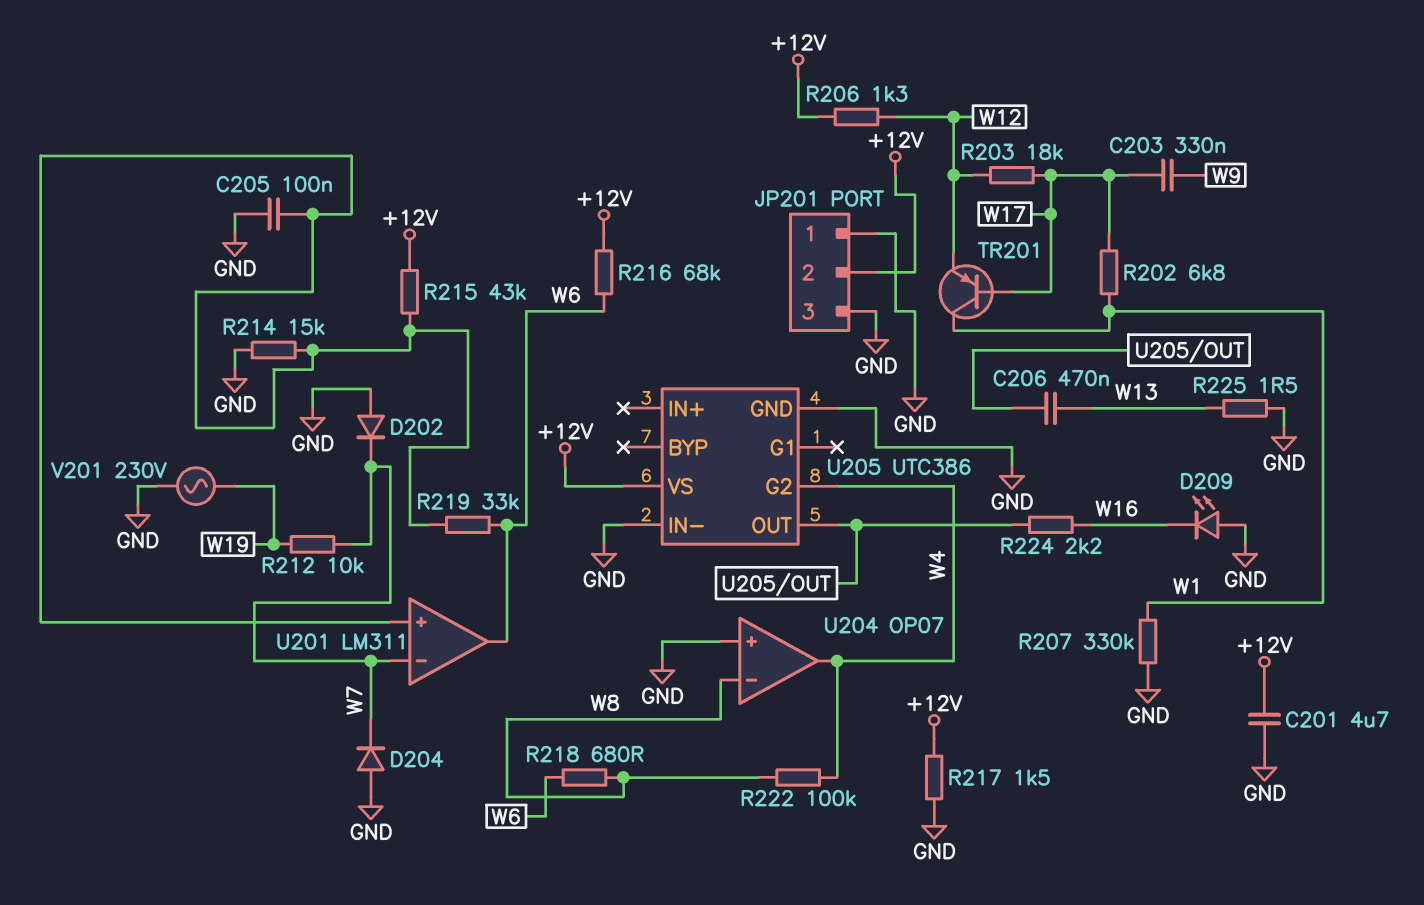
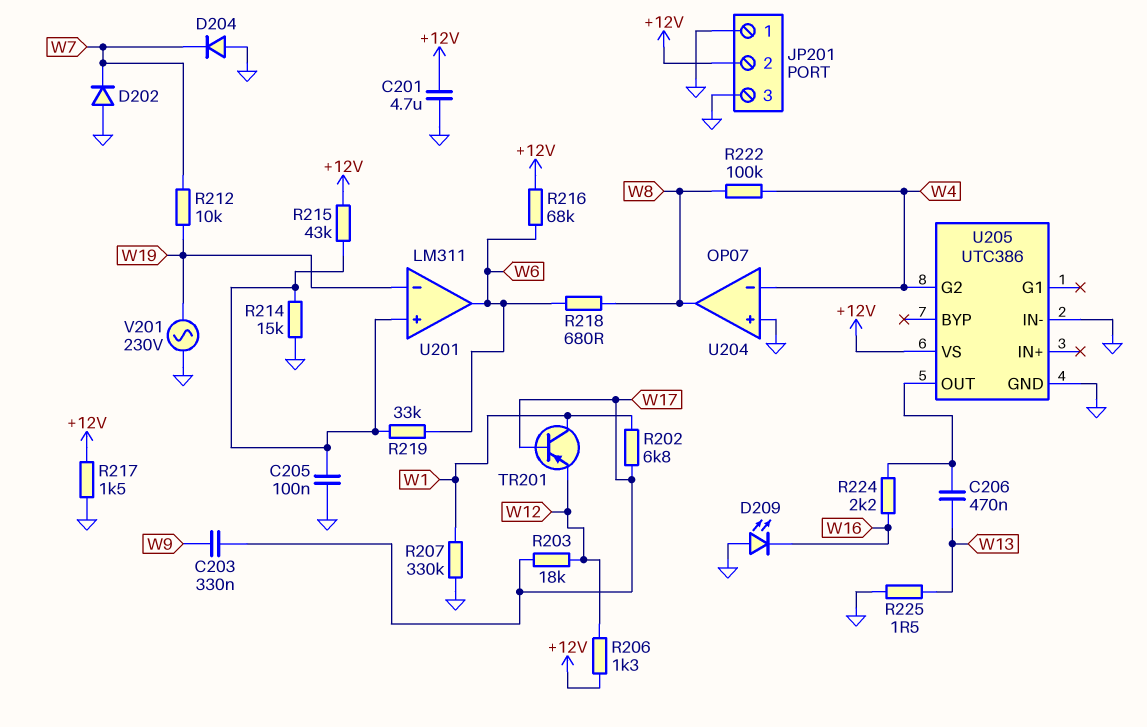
U201 pin in-: W7 -> W19
U204 pin in-: W8 -> W4
U204 pin out: W4 -> W8

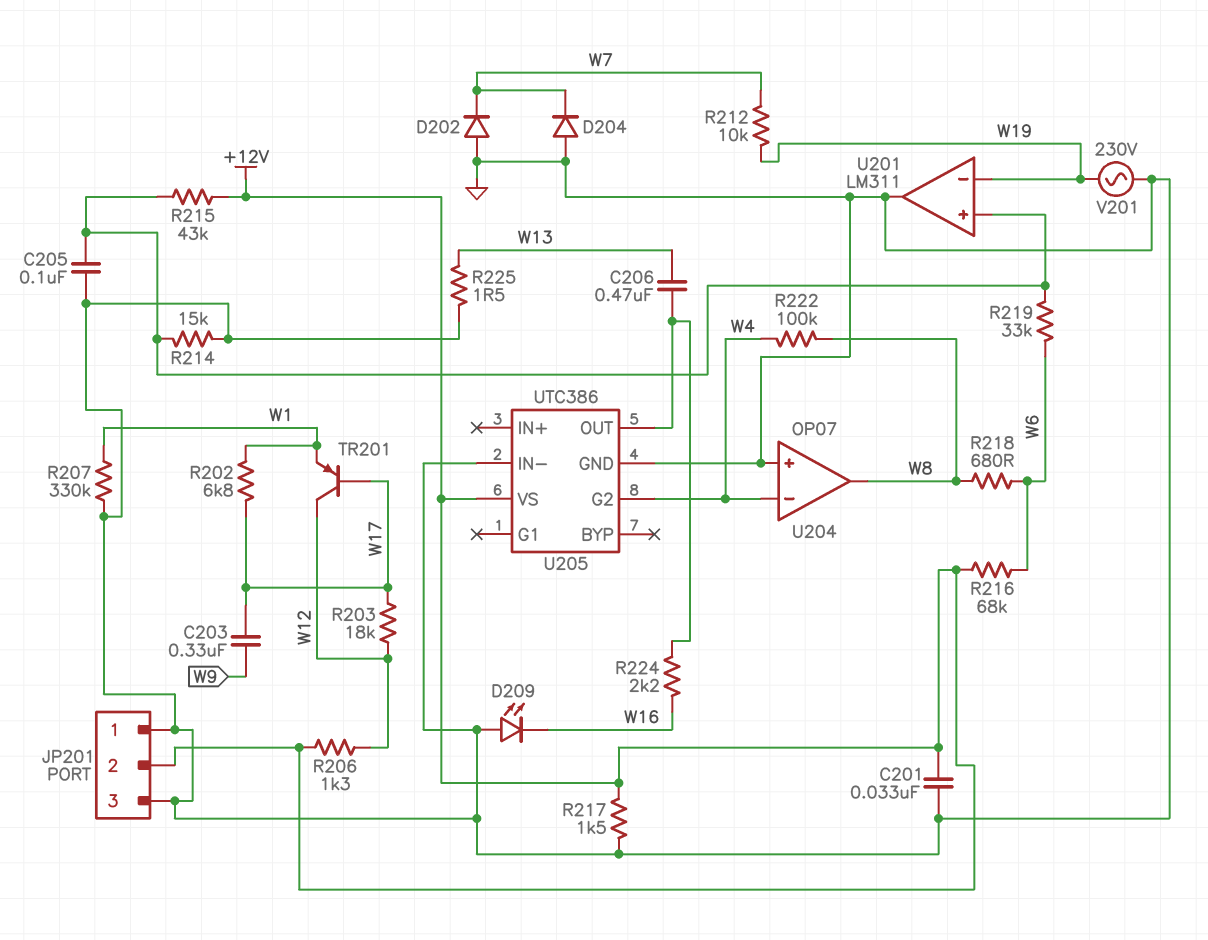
C201: 4.7uF (+12V, GND) -> 33nF (+12V, GND)
TR201: PNP (B W17, C W1, E W12) -> PNP (B W17, C W12, E W1)
U201 pin out: W6 -> GND

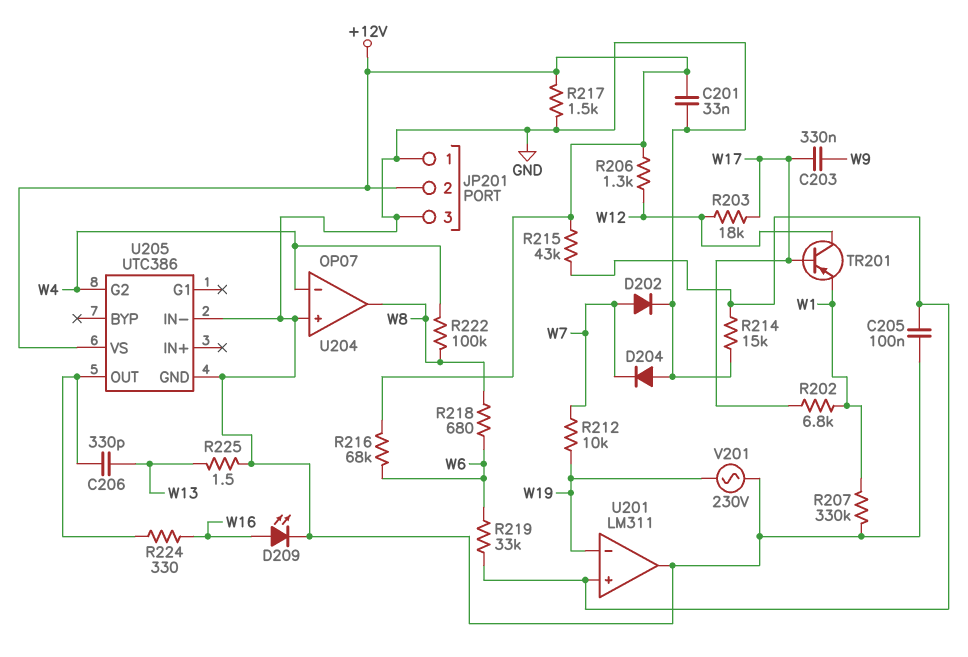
C206: 470nF (U205/OUT, W13) -> 330pF (U205/OUT, W13)
D202: diode (A GND, K W7) -> diode (A W7, K GND)
D209: LED (A GND, K W16) -> LED (A W16, K GND)
R224: 2.2k (U205/OUT, W16) -> 330 (U205/OUT, W16)

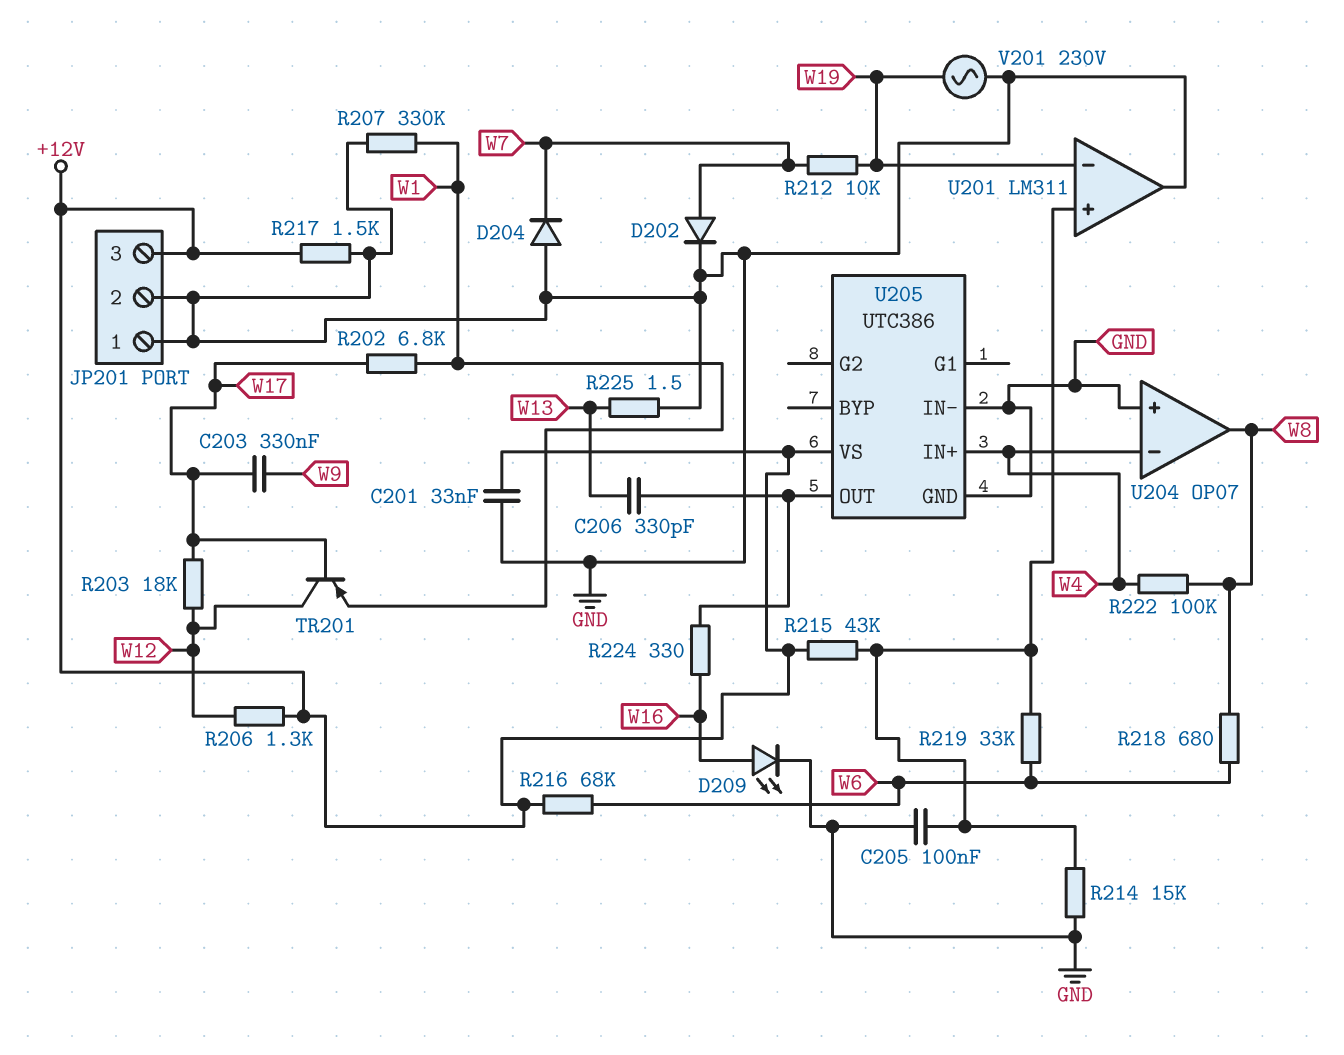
JP201 pin 2: +12V -> GND
JP201 pin 3: GND -> +12V
U205 pin G2: W4 -> none
U205 pin IN+: none -> W4

